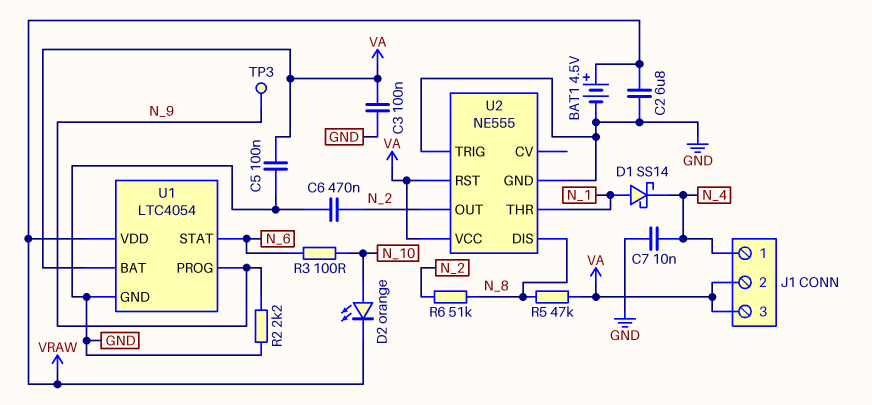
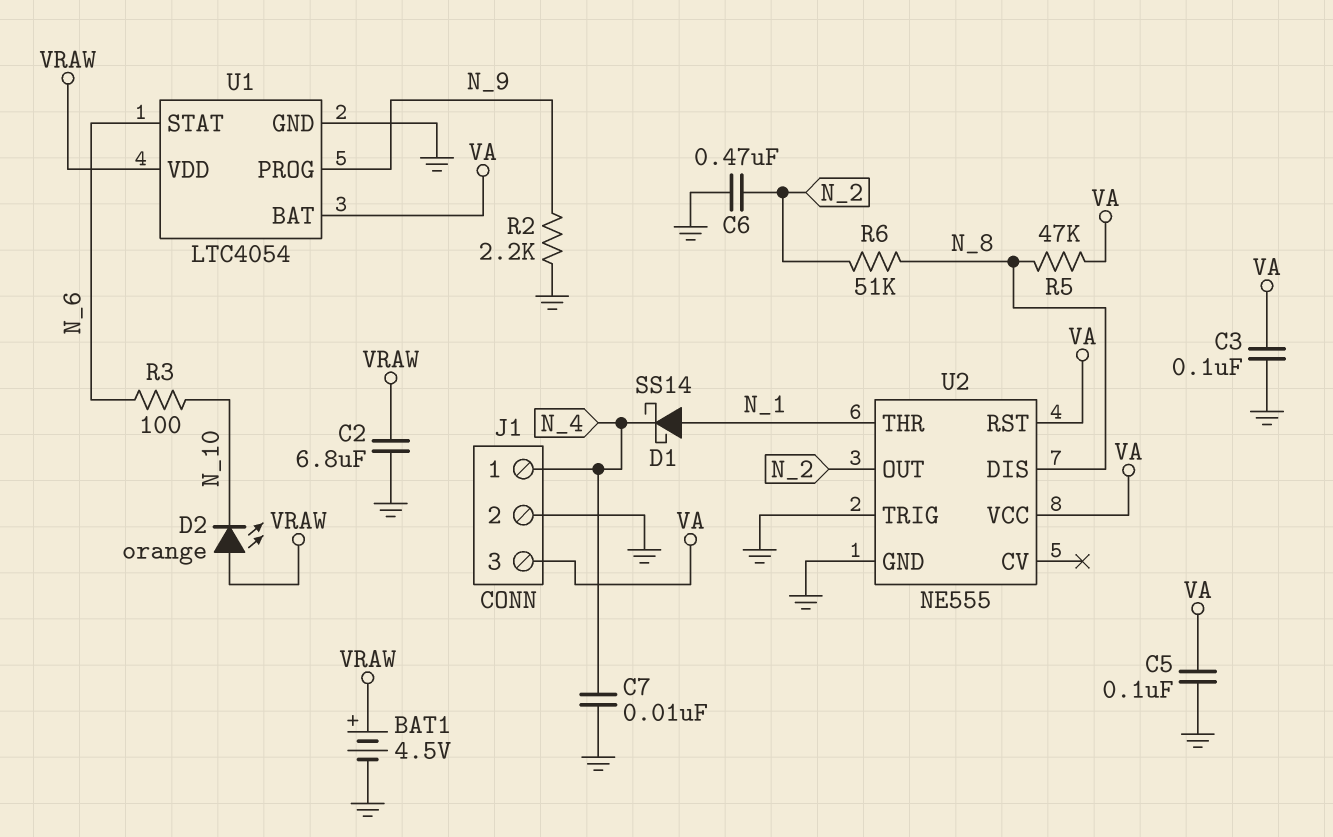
D2: LED orange (A N_10, K VRAW) -> LED orange (A VRAW, K N_10)
J1 pin 2: VA -> GND
TP3: test point (N_9) -> none

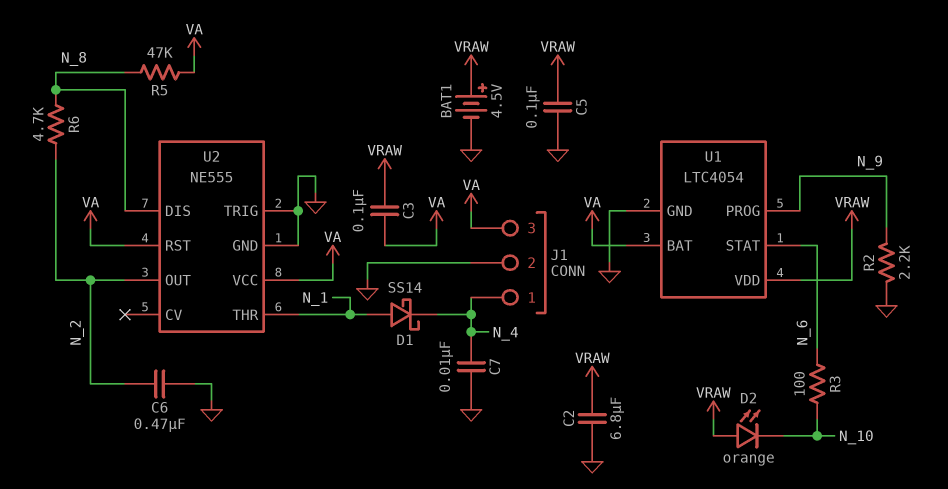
C3: 100nF (GND, VA) -> 100nF (VA, VRAW)
C5: 100nF (GND, VA) -> 100nF (GND, VRAW)
R6: 51k (N_2, N_8) -> 4.7k (N_2, N_8)

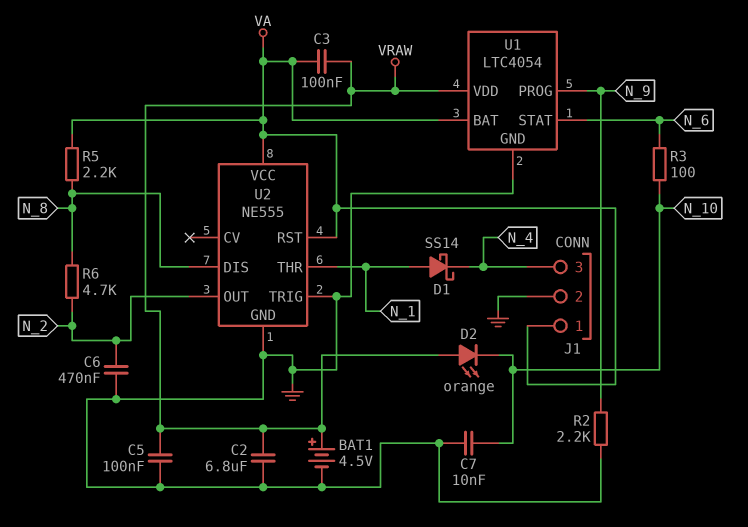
C7: 10nF (GND, N_4) -> 10nF (GND, N_10)
J1 pin 1: N_4 -> VA
J1 pin 3: VA -> N_4
R5: 47k (N_8, VA) -> 2.2k (N_8, VA)

